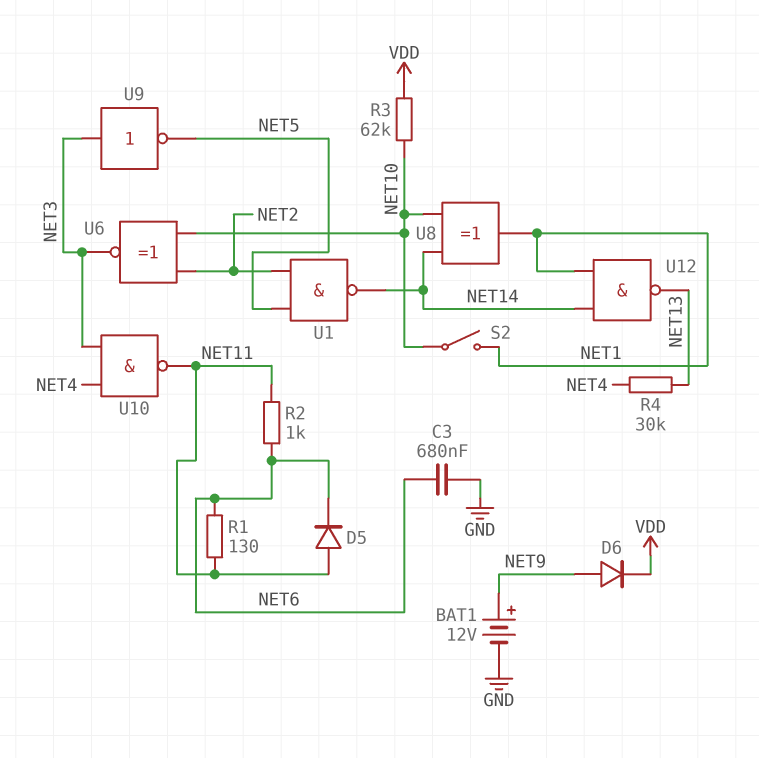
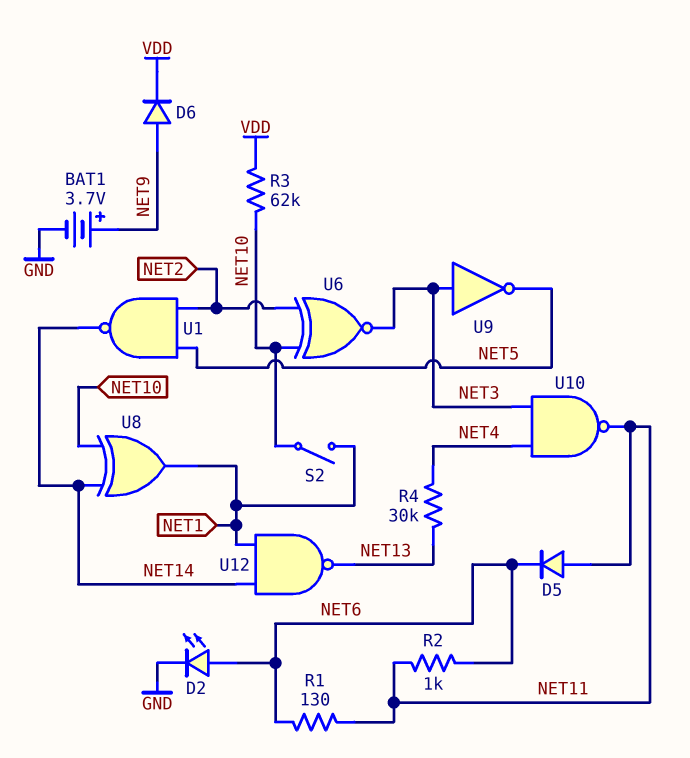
BAT1: 12V (plus NET9, minus GND) -> 3.7V (plus NET9, minus GND)
C3: 680nF (GND, NET6) -> none
D2: none -> LED (A NET6, K GND)

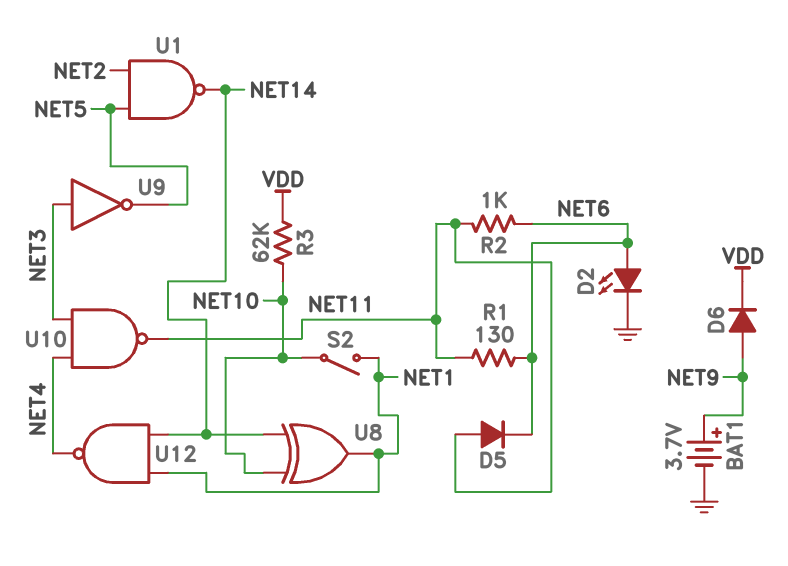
R4: 30k (NET4, NET13) -> none
U6: XNOR (in NET2, in NET10, out NET3) -> none
U12: NAND (in NET1, in NET14, out NET13) -> NAND (in NET1, in NET14, out NET4)

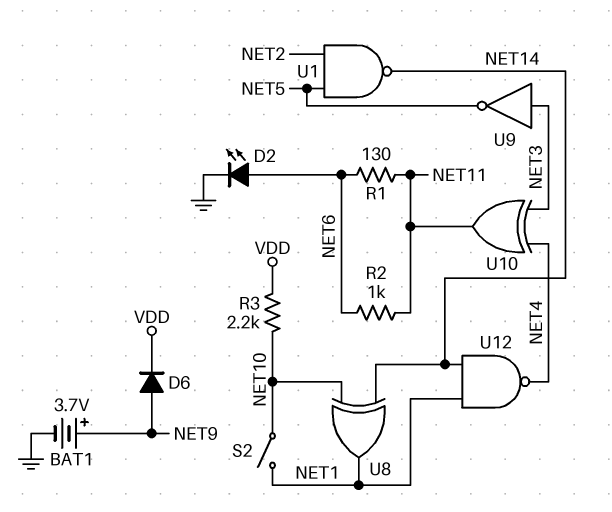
D5: diode (A NET11, K NET6) -> none
R3: 62k (NET10, VDD) -> 2.2k (NET10, VDD)
U10: NAND (in NET3, in NET4, out NET11) -> XOR (in NET3, in NET4, out NET11)

